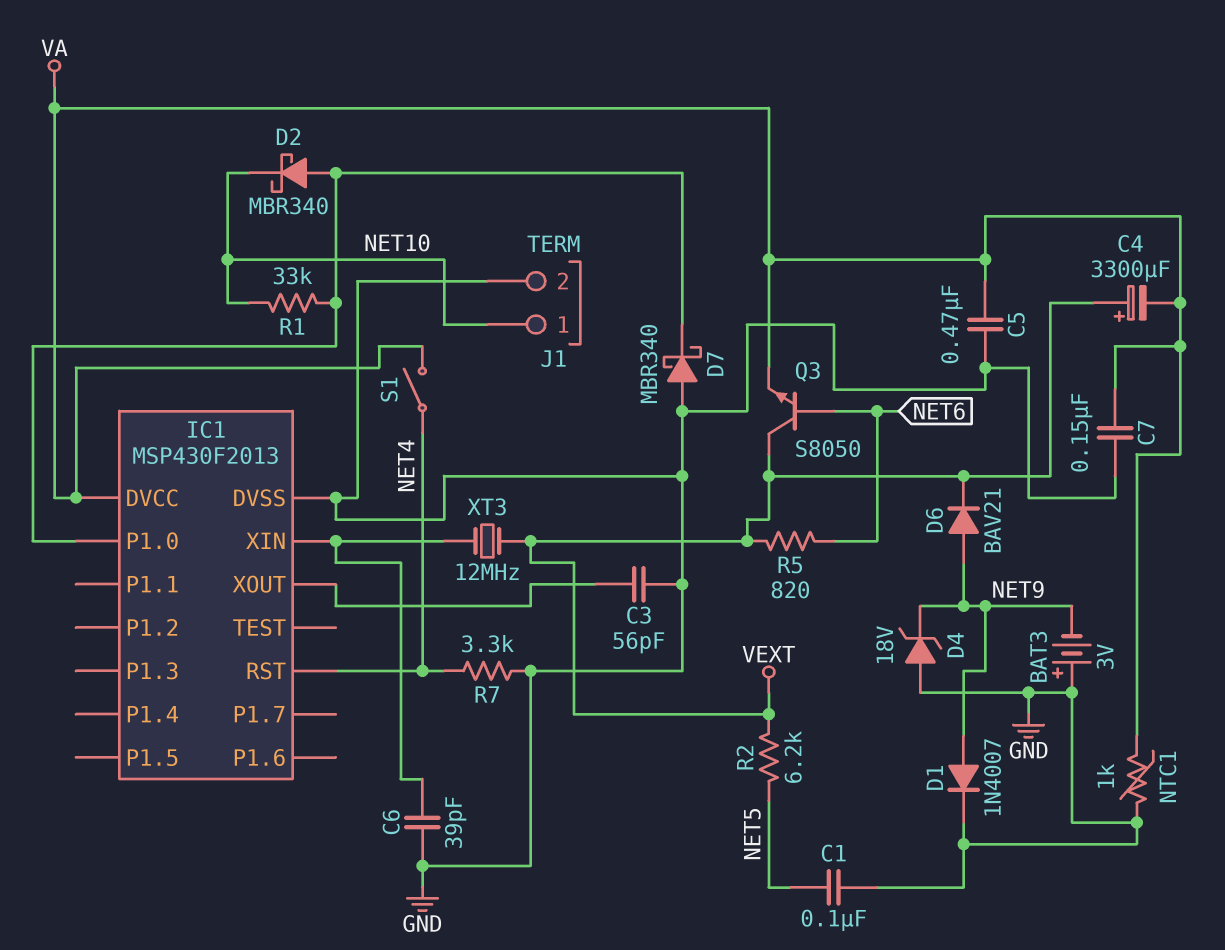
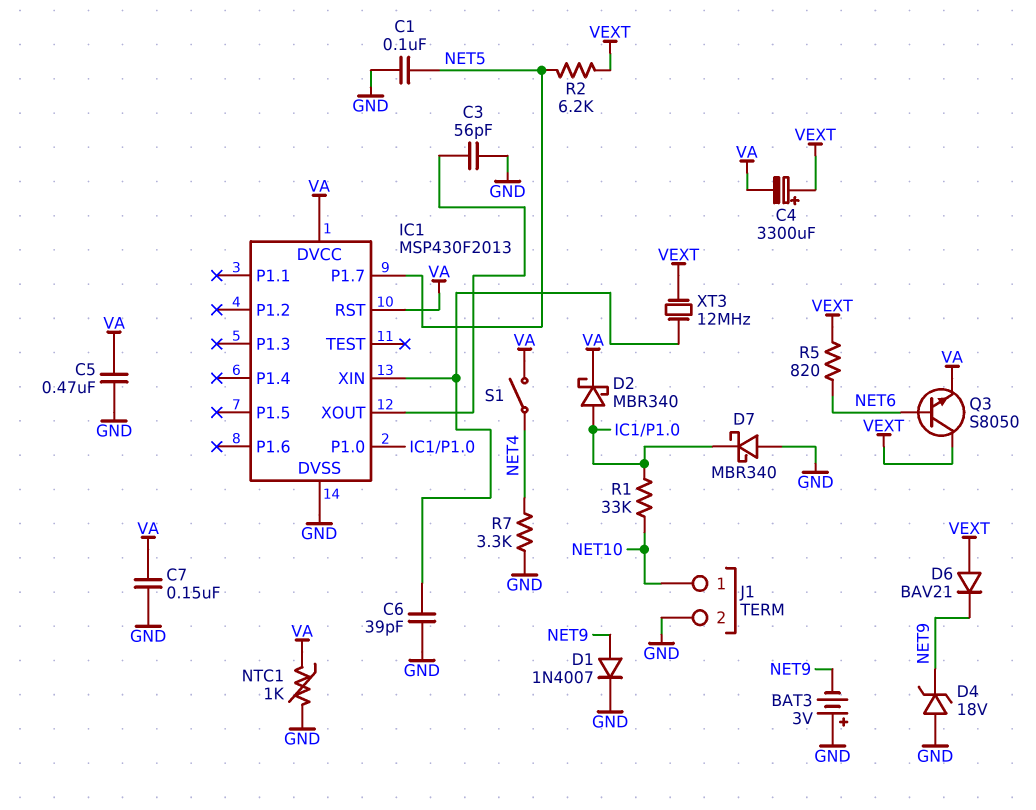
D2: schottky MBR340 (A IC1/P1.0, K NET10) -> schottky MBR340 (A IC1/P1.0, K VA)
D6: diode BAV21 (A NET9, K VEXT) -> diode BAV21 (A VEXT, K NET9)
IC1 pin P1.7: none -> NET5
IC1 pin RST: NET4 -> VA

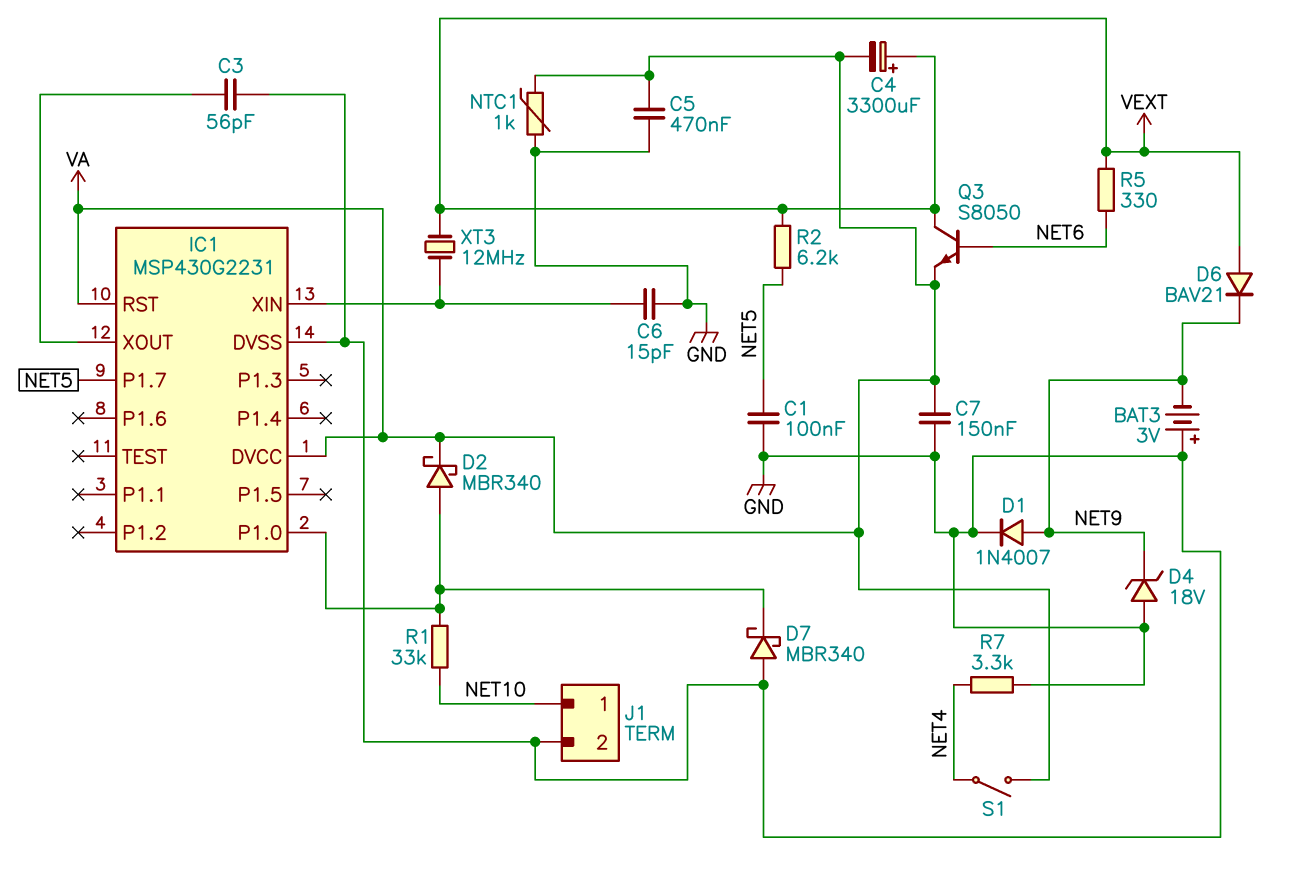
C6: 39pF (GND, IC1/XIN) -> 15pF (GND, IC1/XIN)
IC1: MSP430F2013 -> MSP430G2231
R5: 820 (NET6, VEXT) -> 330 (NET6, VEXT)

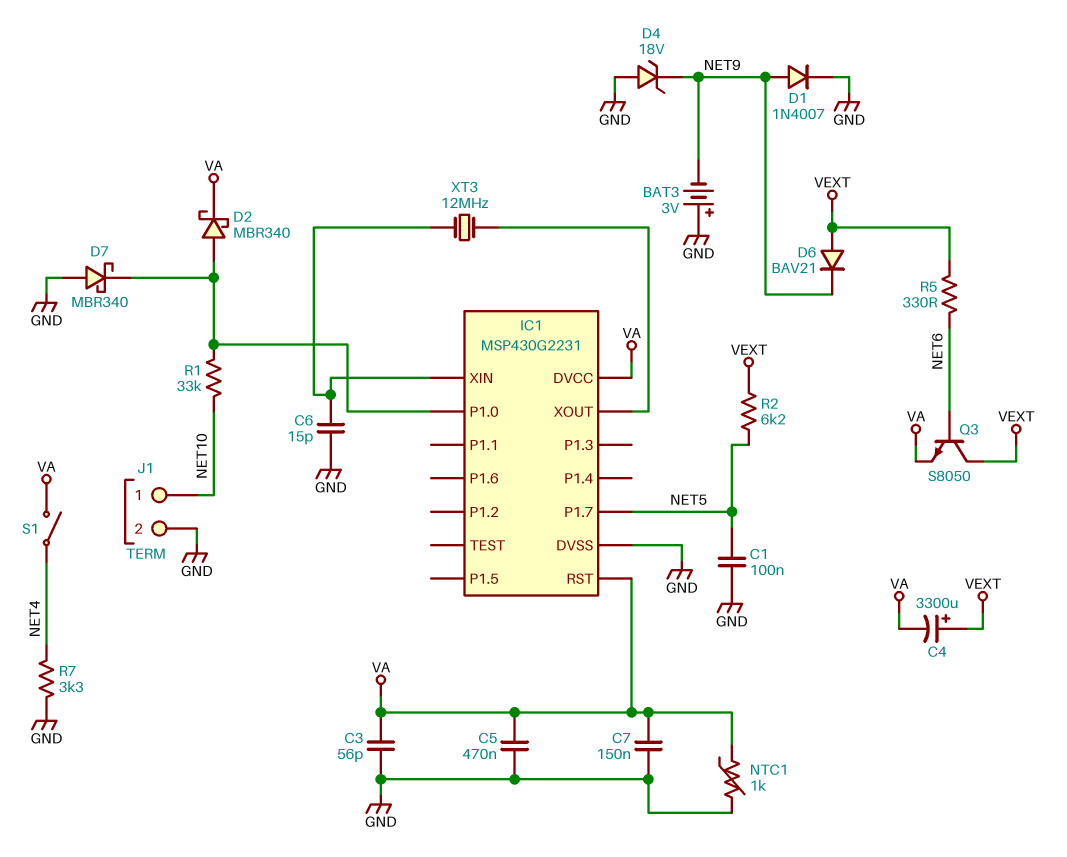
C3: 56pF (GND, IC1/XOUT) -> 56pF (GND, VA)
XT3: 12MHz (IC1/XIN, VEXT) -> 12MHz (IC1/XIN, IC1/XOUT)

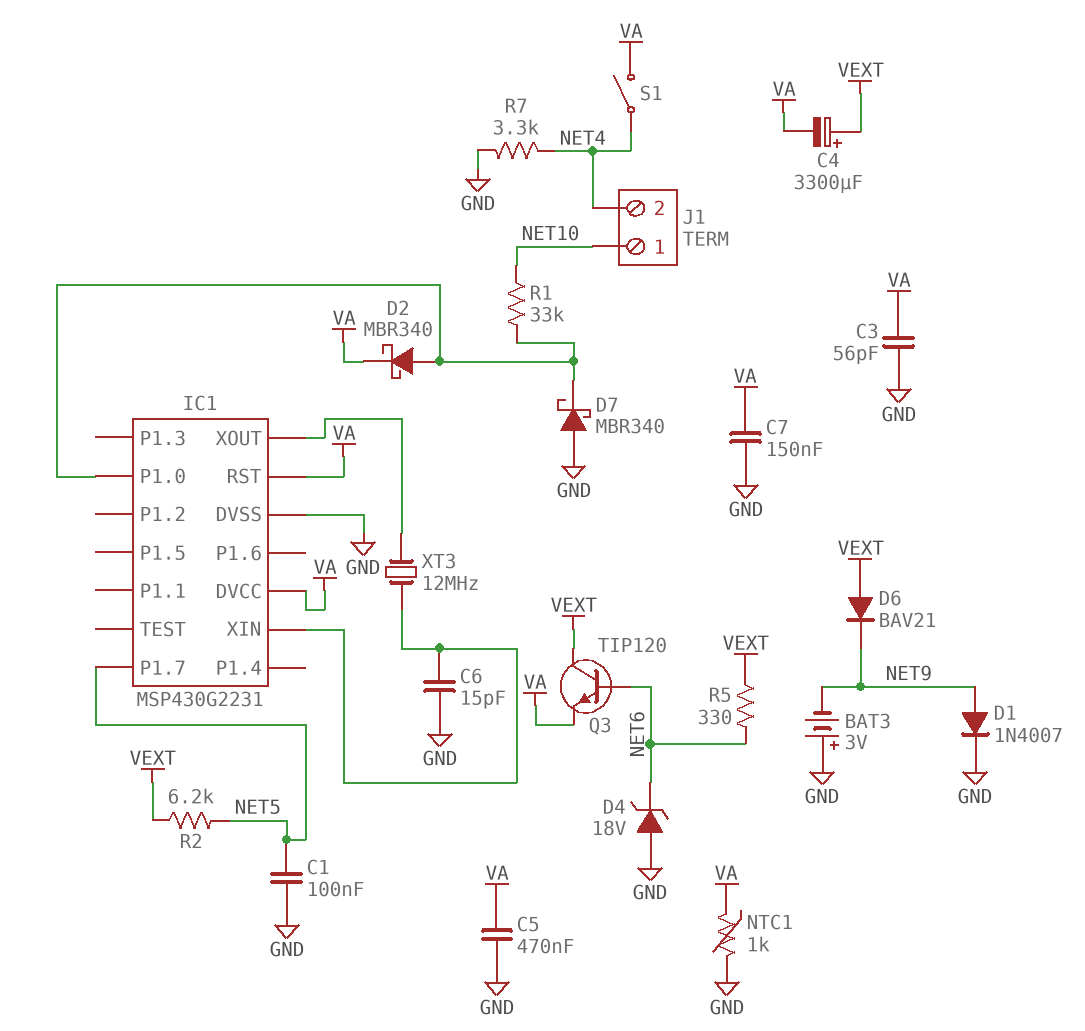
D4: zener 18V (A GND, K NET9) -> zener 18V (A GND, K NET6)
J1 pin 2: GND -> NET4
Q3: NPN S8050 (B NET6, C VEXT, E VA) -> NPN TIP120 (B NET6, C VEXT, E VA)

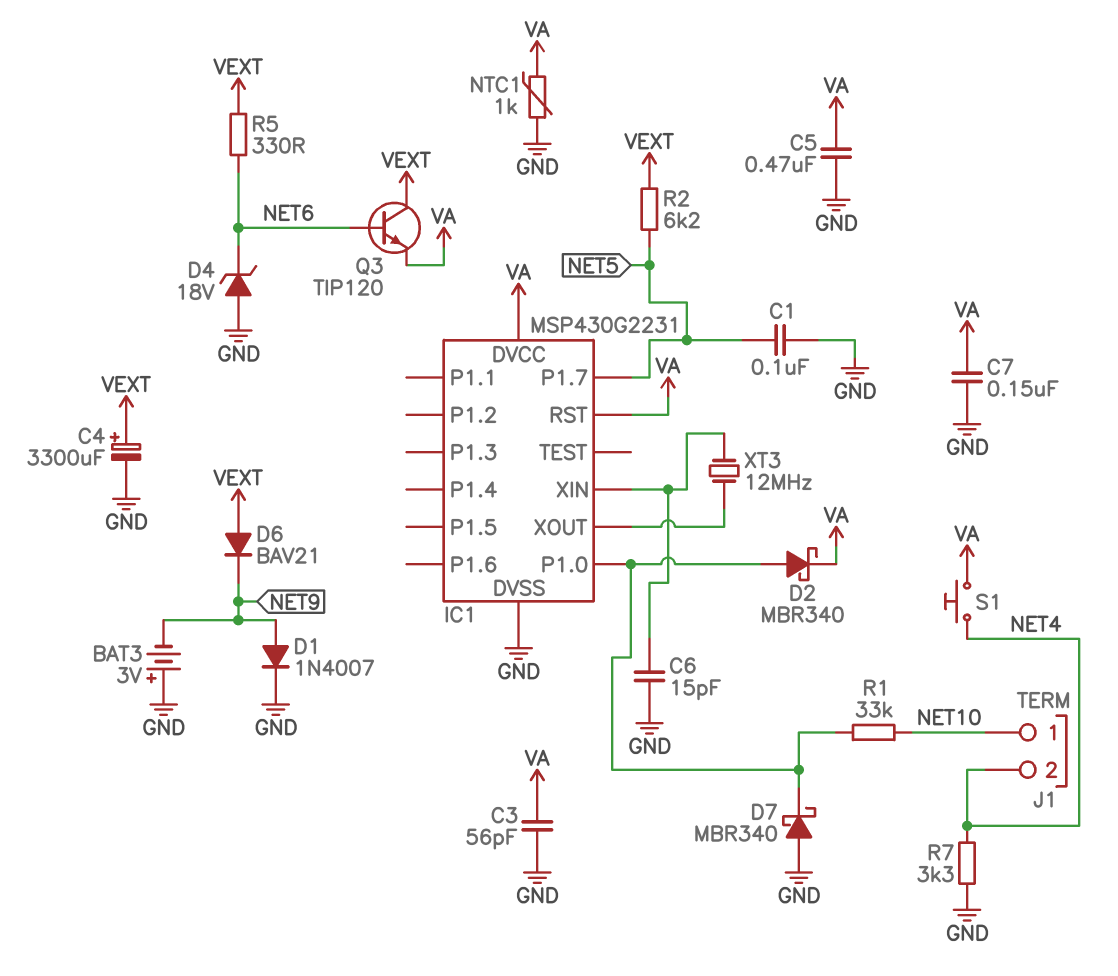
C4: 3300uF (plus VEXT, minus VA) -> 3300uF (plus VEXT, minus GND)
S1: switch (NET4, VA) -> button (NET4, VA)

